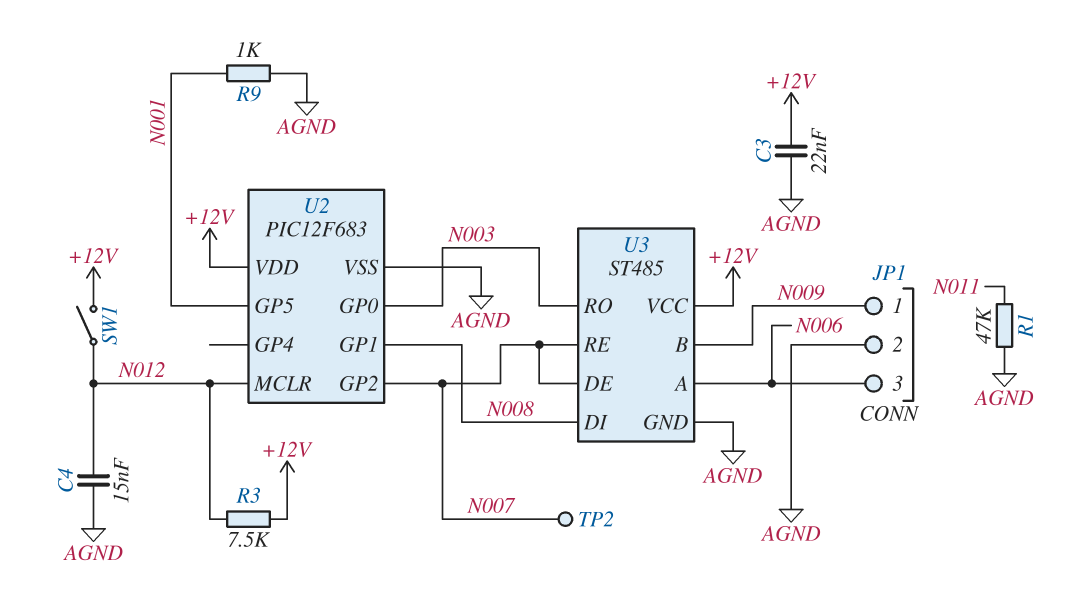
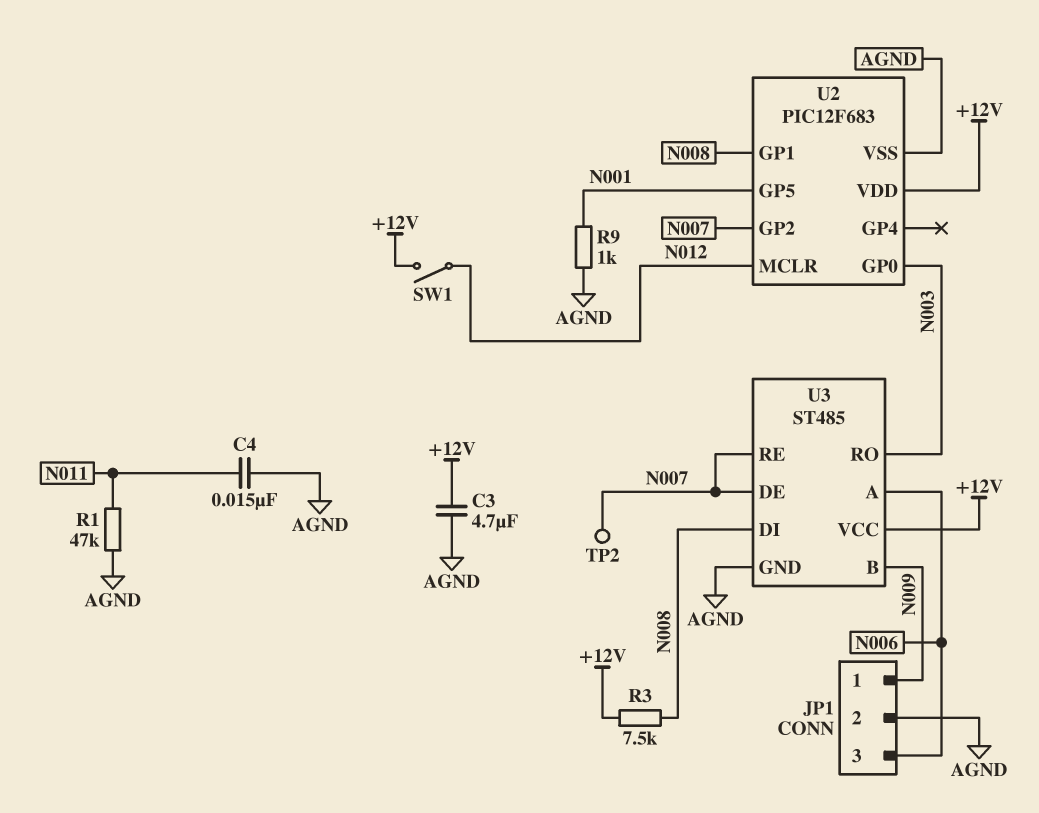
C3: 22nF (+12V, AGND) -> 4.7uF (+12V, AGND)
C4: 15nF (AGND, N012) -> 15nF (AGND, N011)
R3: 7.5k (+12V, N012) -> 7.5k (+12V, N008)

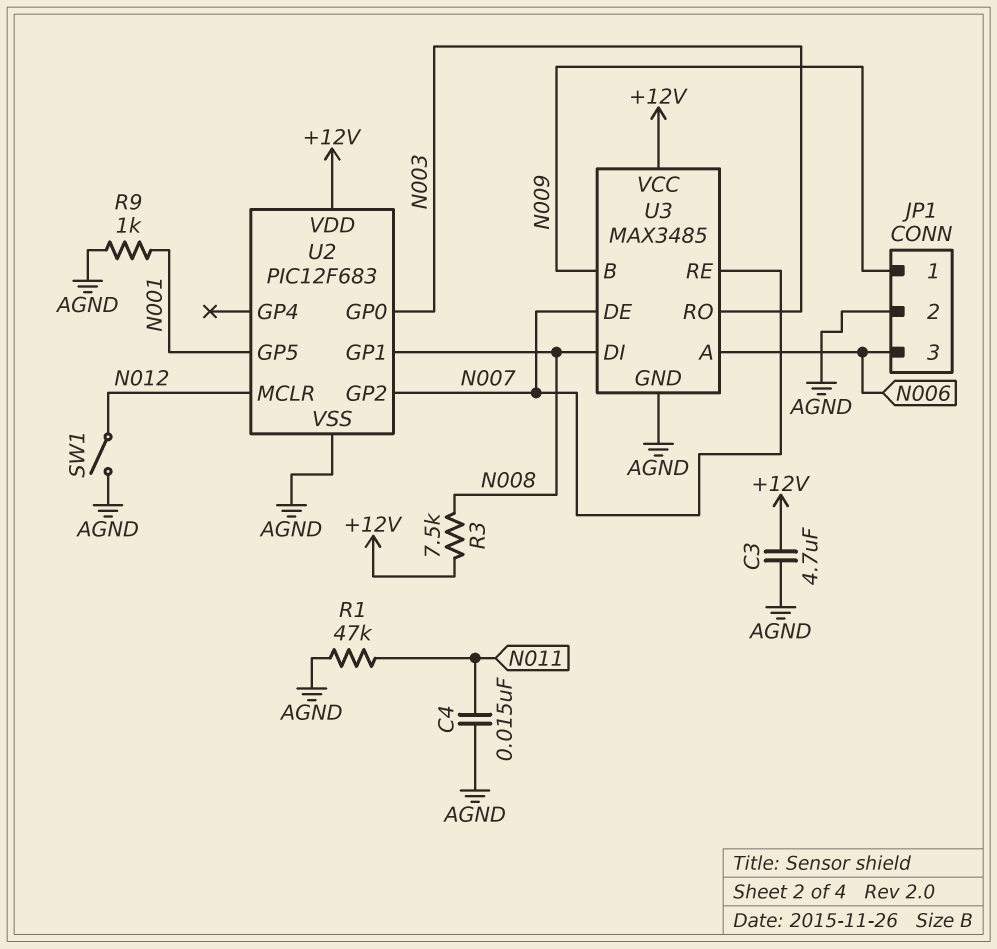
SW1: switch (+12V, N012) -> switch (AGND, N012)
TP2: test point (N007) -> none
U3: ST485 -> MAX3485

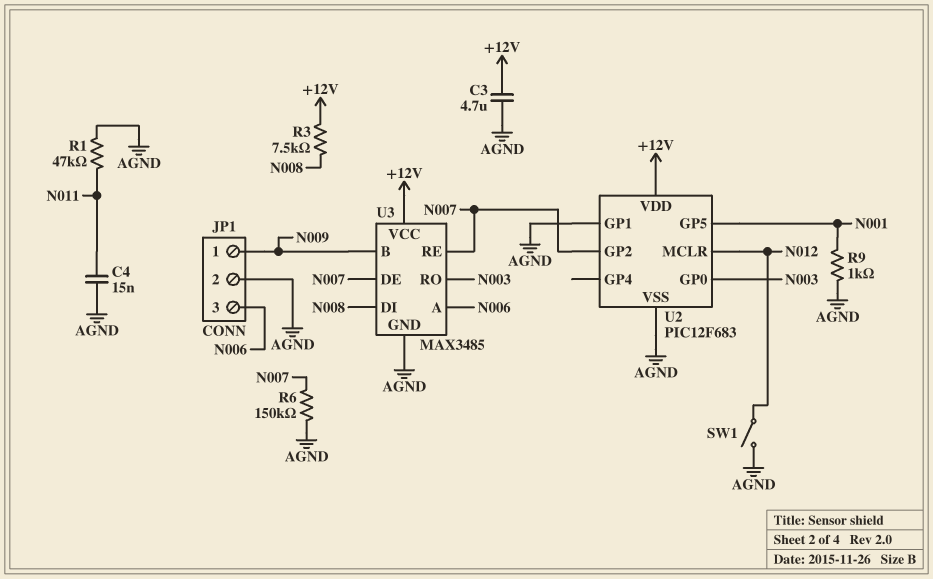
R6: none -> 150k (AGND, N007)
U2 pin GP1: N008 -> AGND

